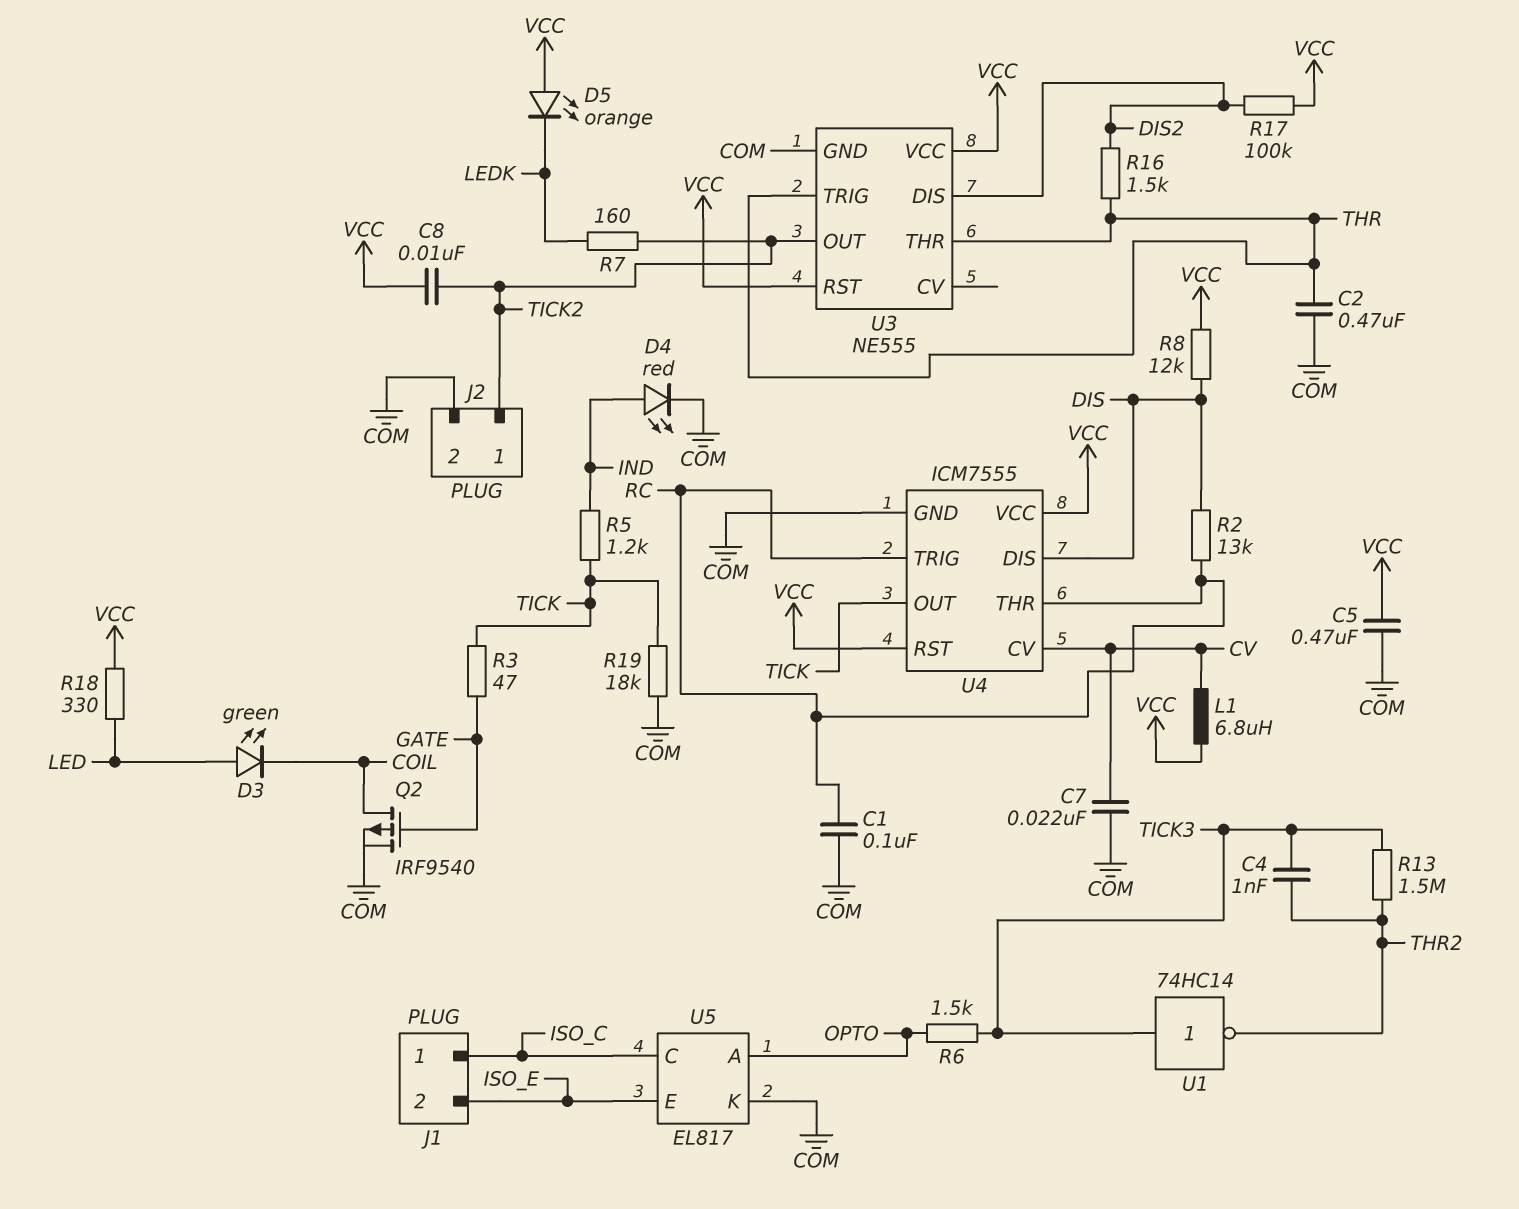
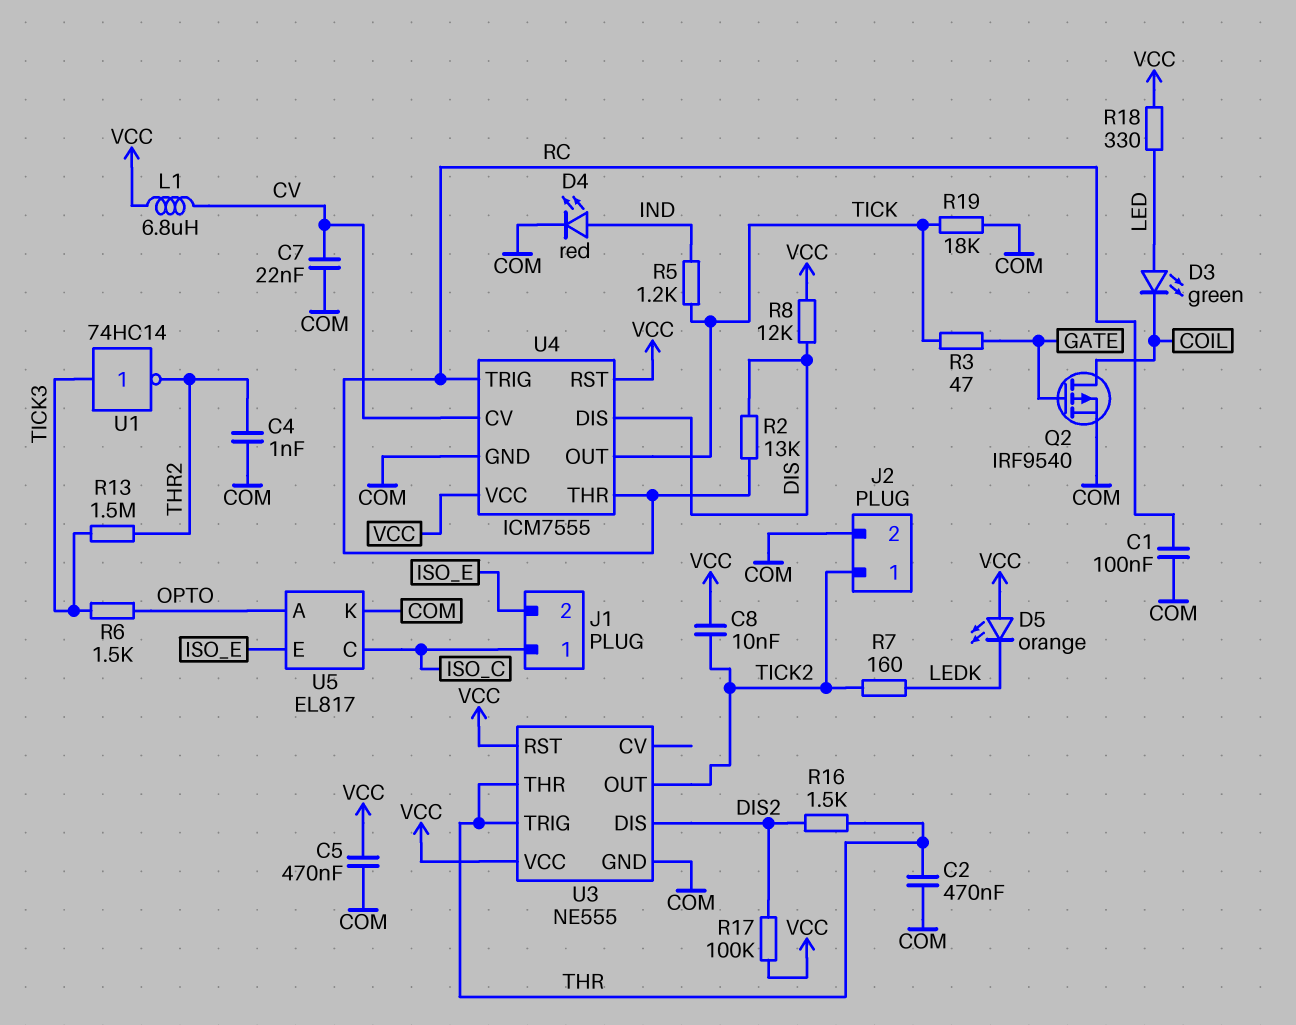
C4: 1nF (THR2, TICK3) -> 1nF (COM, THR2)

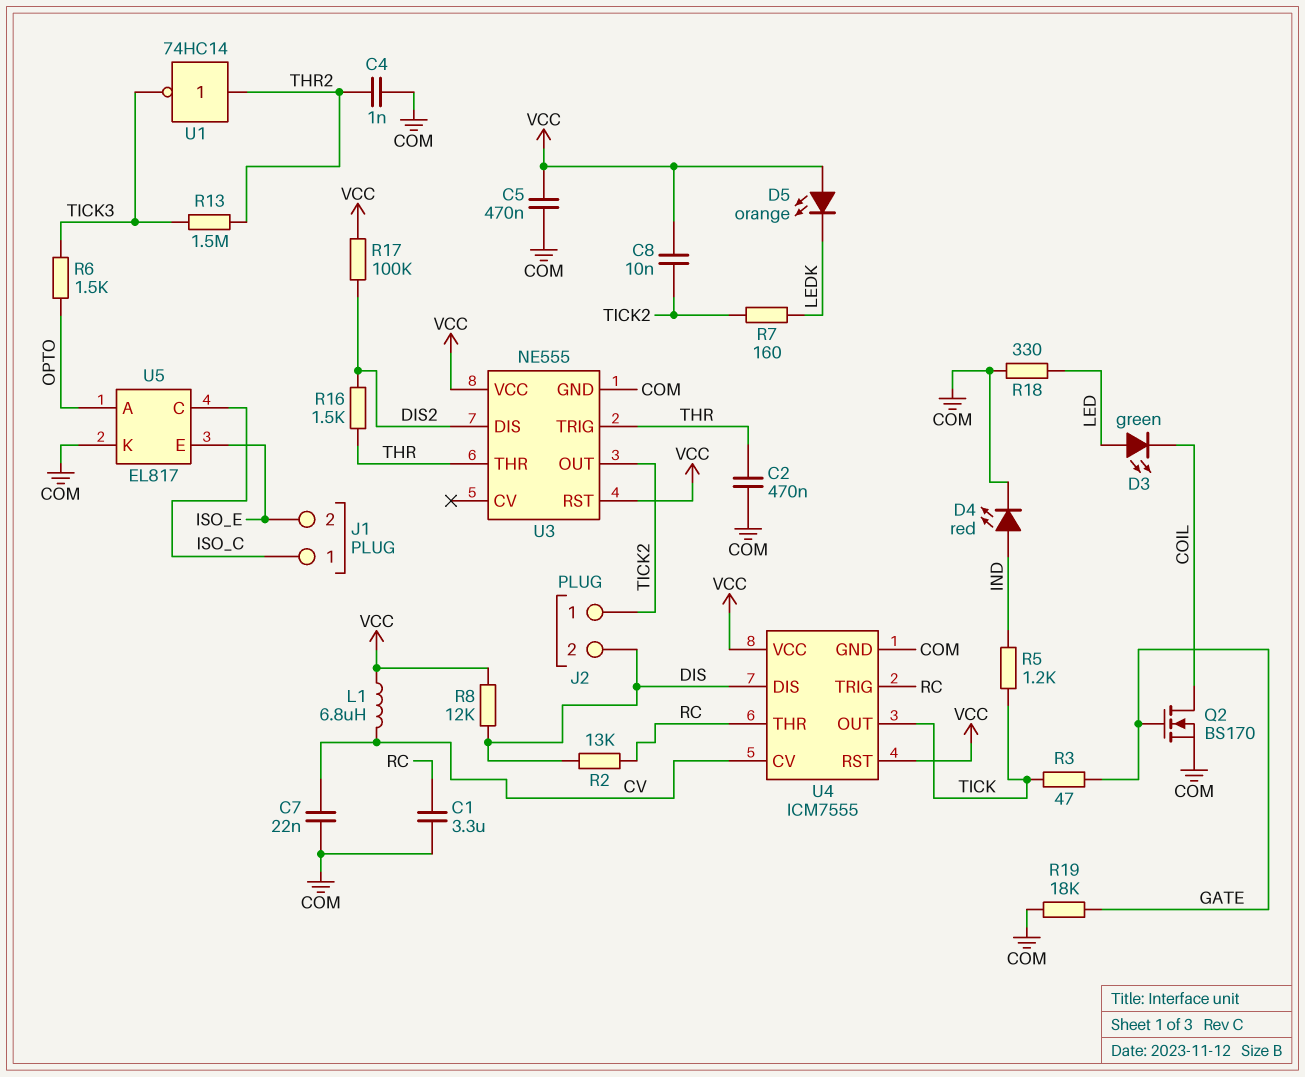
C1: 100nF (COM, RC) -> 3.3uF (COM, RC)
J2 pin 2: COM -> DIS
Q2: PMOS IRF9540 (G GATE, D COIL, S COM) -> NMOS BS170 (G GATE, D COIL, S COM)
R18: 330 (LED, VCC) -> 330 (COM, LED)
R19: 18k (COM, TICK) -> 18k (COM, GATE)
U1: NOT 74HC14 (in TICK3, out THR2) -> NOT 74HC14 (in THR2, out TICK3)

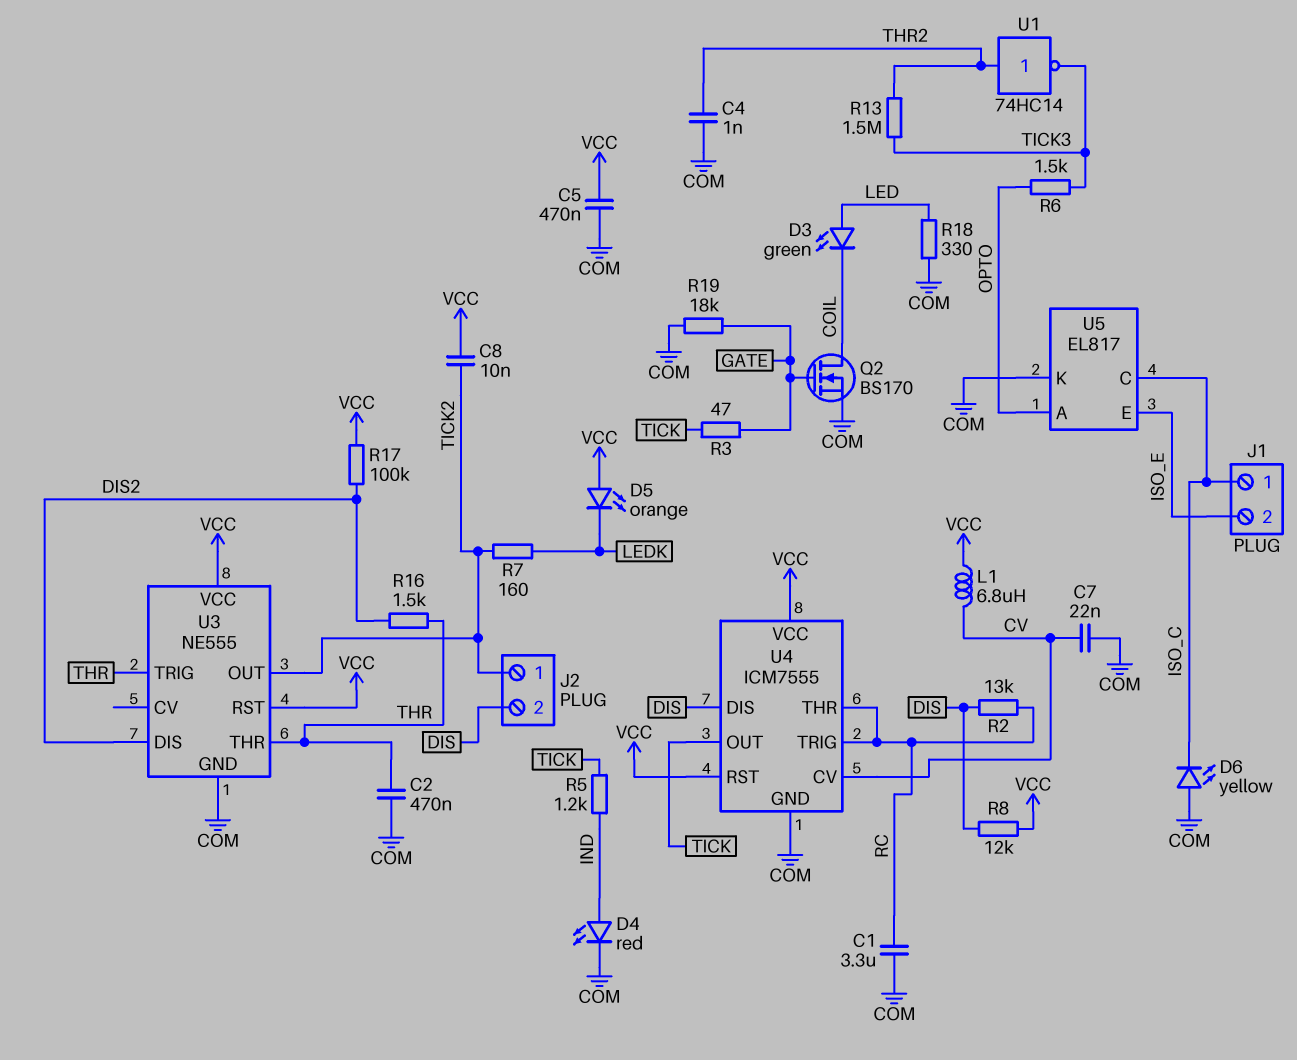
D6: none -> LED yellow (A COM, K ISO_C)

